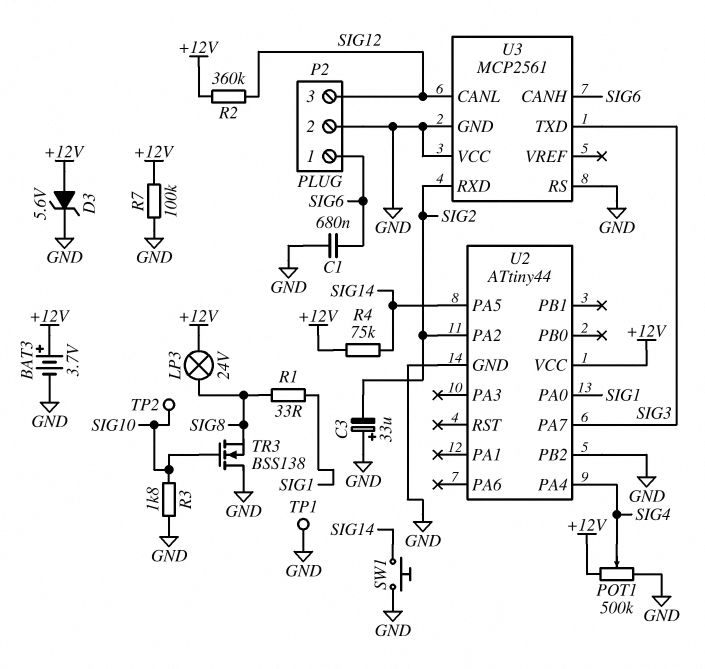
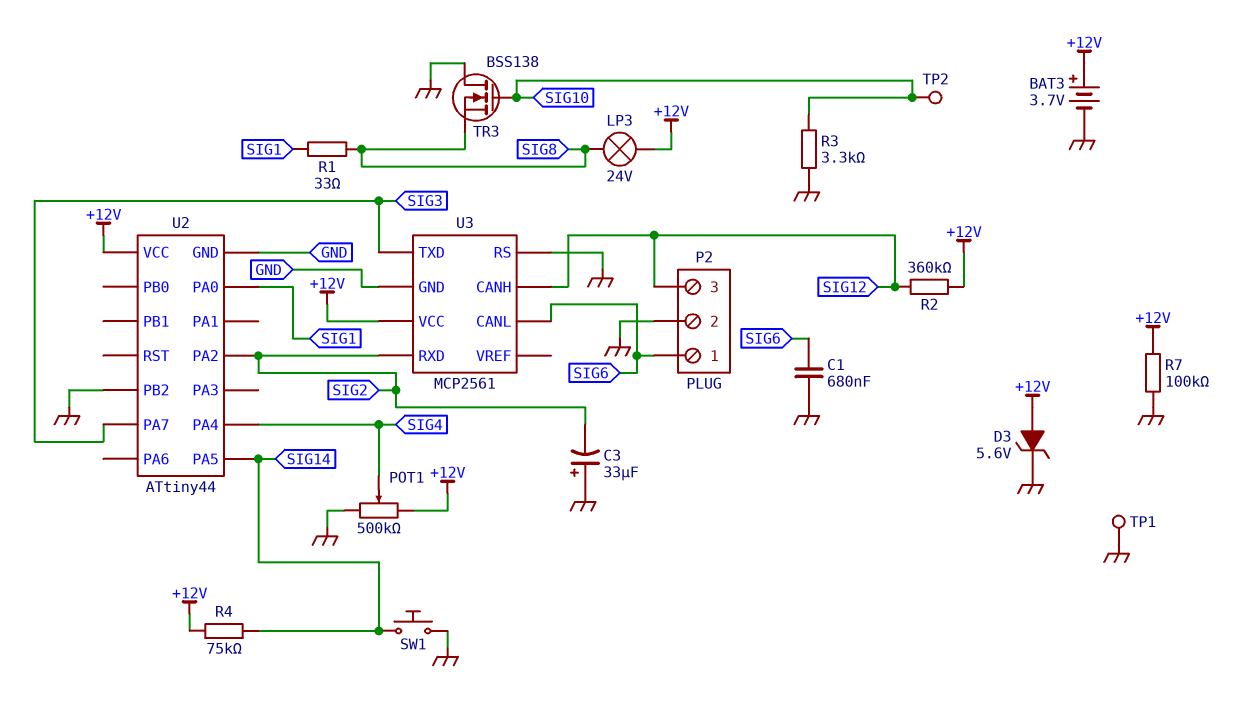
R3: 1.8k (GND, SIG10) -> 3.3k (GND, SIG10)
U3 pin CANH: SIG6 -> SIG12
U3 pin CANL: SIG12 -> SIG6
U3 pin VCC: GND -> +12V

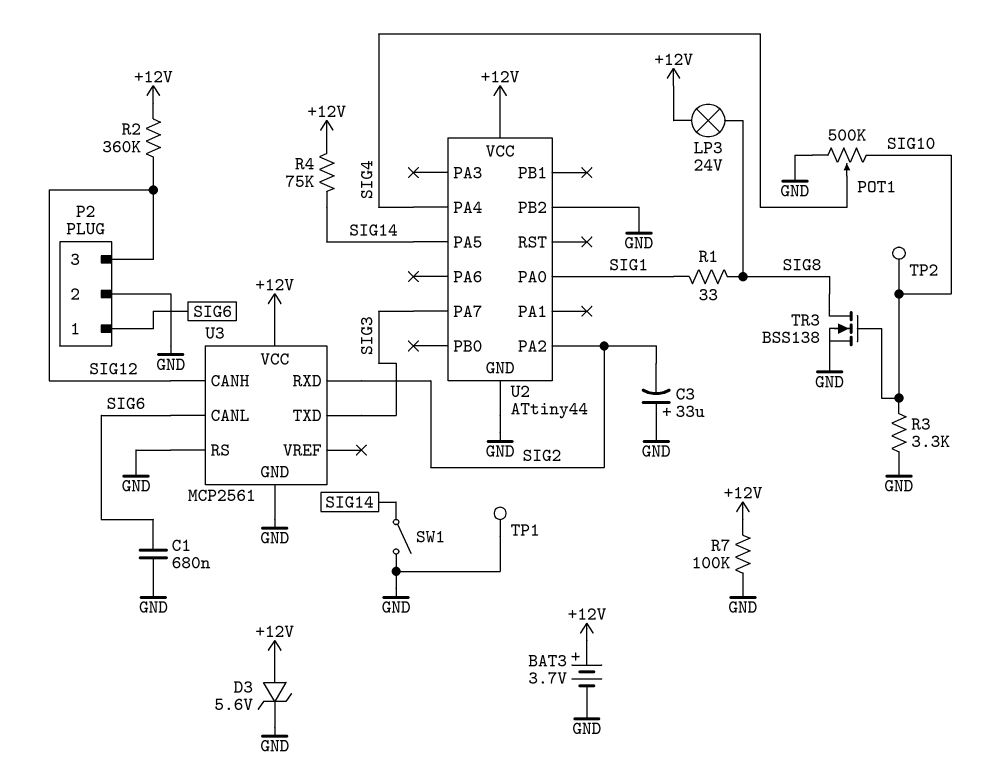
POT1: 500k (+12V, GND, wiper SIG4) -> 500k (GND, SIG10, wiper SIG4)
SW1: button (GND, SIG14) -> switch (GND, SIG14)
TR3: NMOS BSS138 (G SIG10, D GND, S SIG8) -> NMOS BSS138 (G SIG10, D SIG8, S GND)

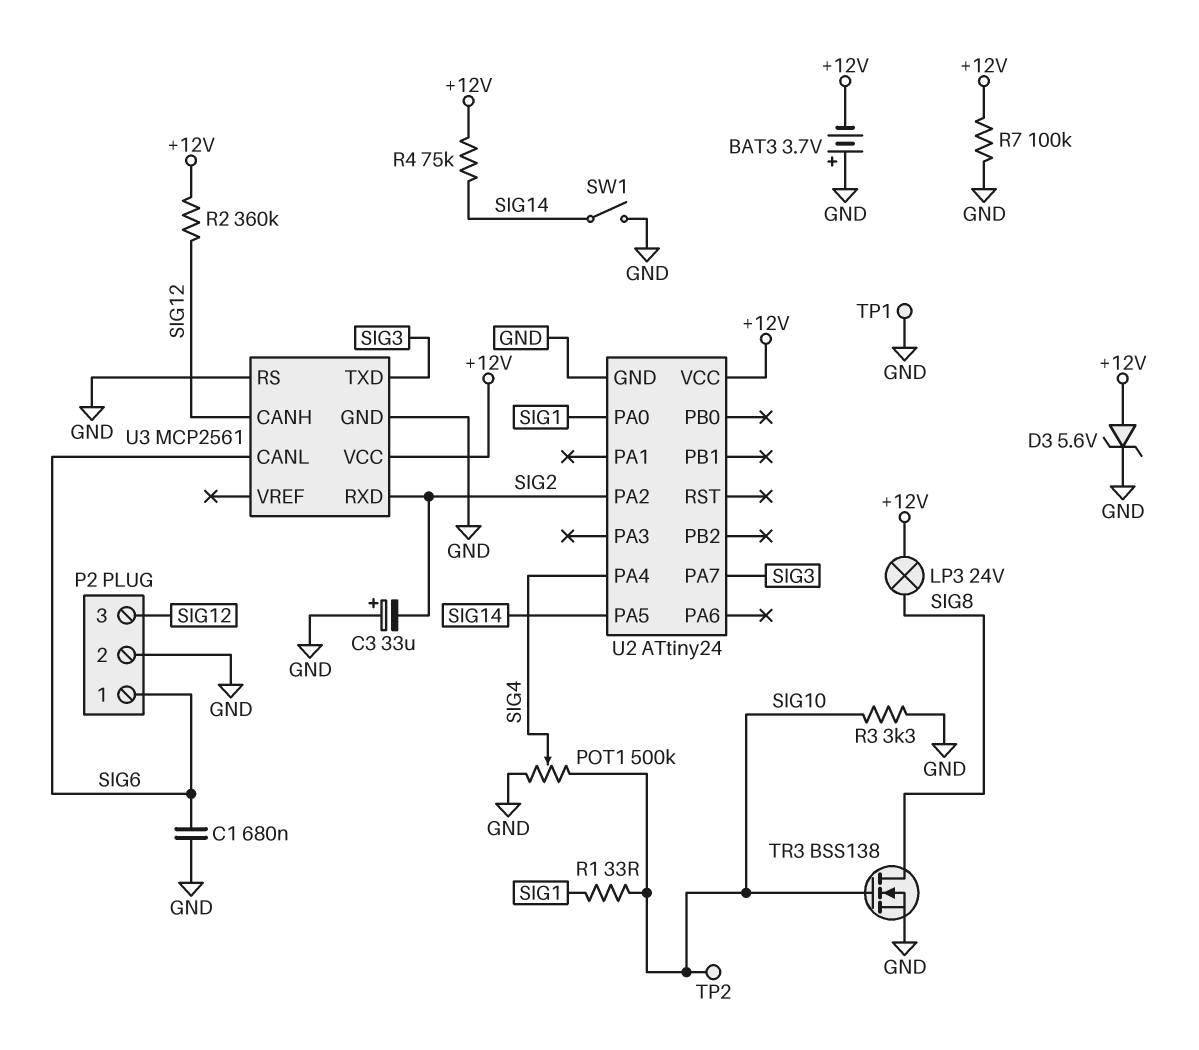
BAT3: 3.7V (plus +12V, minus GND) -> 3.7V (plus GND, minus +12V)
R1: 33 (SIG1, SIG8) -> 33 (SIG1, SIG10)
U2: ATtiny44 -> ATtiny24
U2 pin PB2: GND -> none

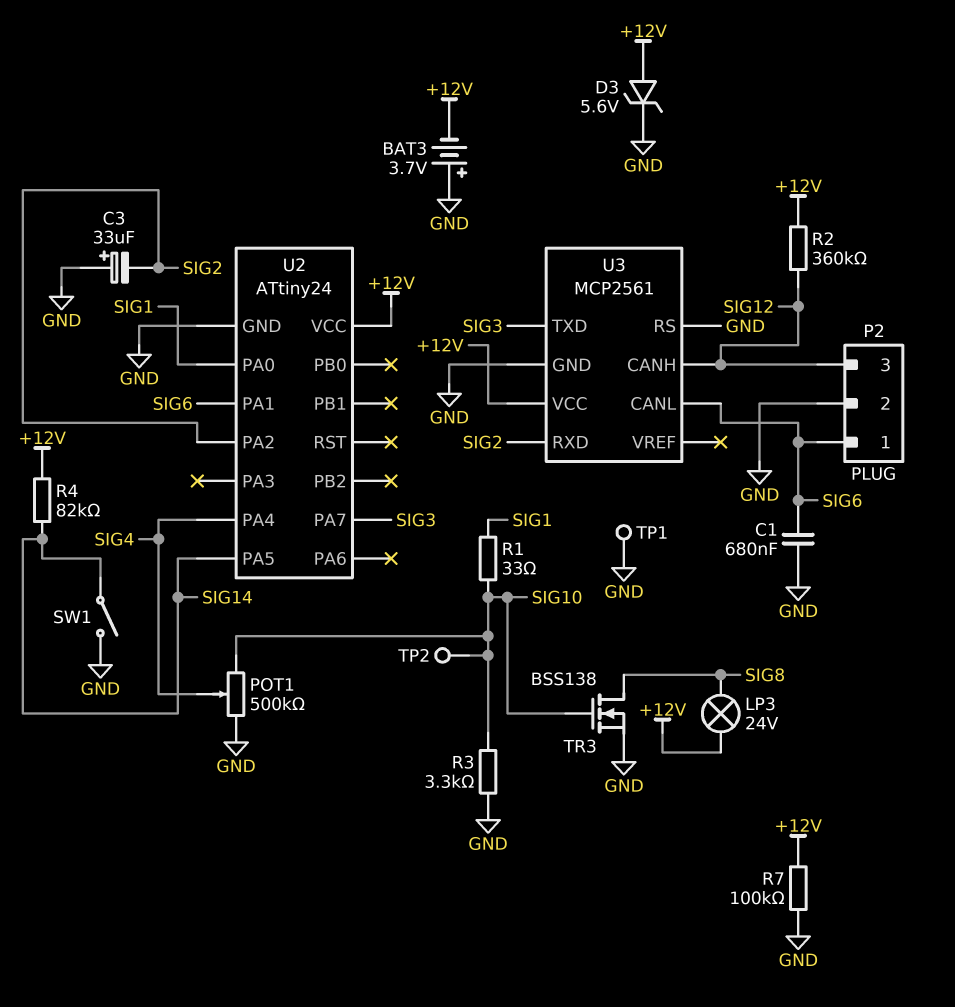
R4: 75k (+12V, SIG14) -> 82k (+12V, SIG14)
U2 pin PA1: none -> SIG6

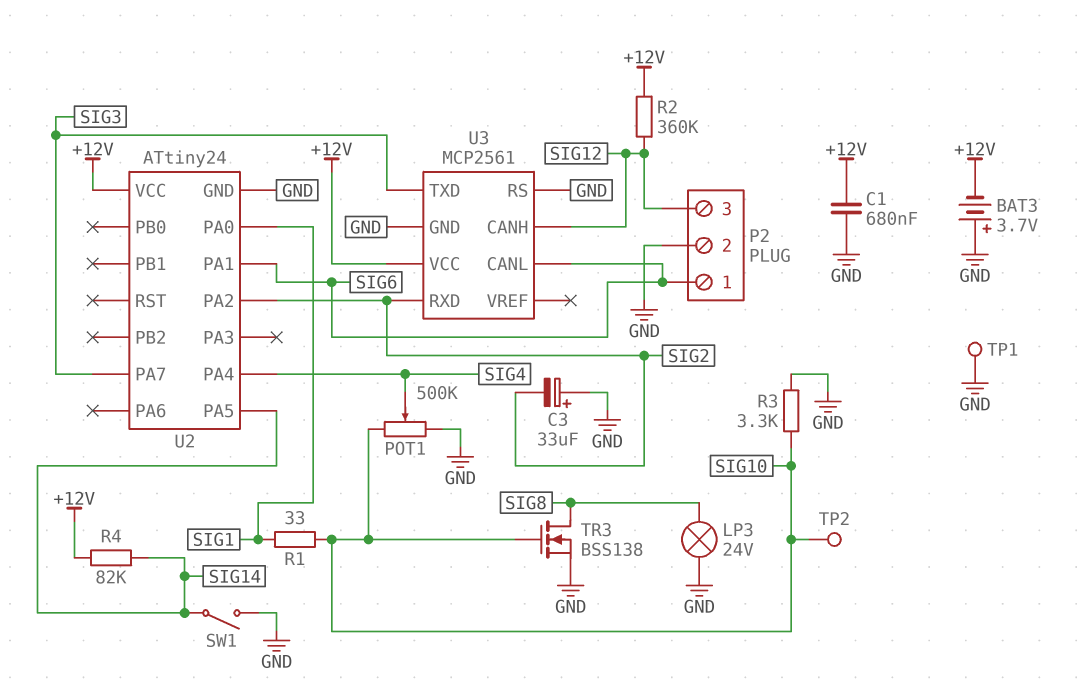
C1: 680nF (GND, SIG6) -> 680nF (+12V, GND)
D3: zener 5.6V (A +12V, K GND) -> none
LP3: lamp 24V (+12V, SIG8) -> lamp 24V (GND, SIG8)
R7: 100k (+12V, GND) -> none

